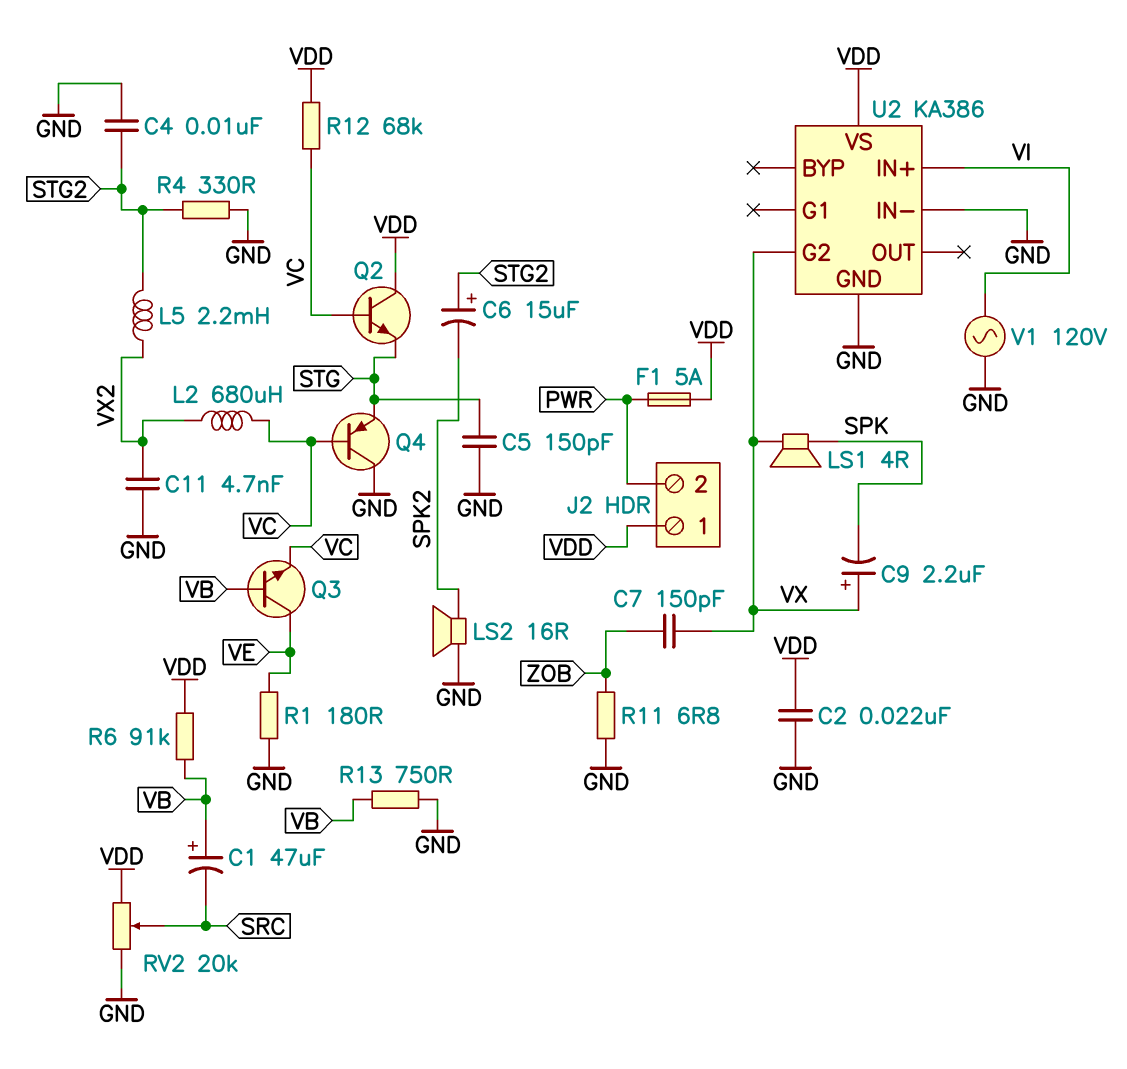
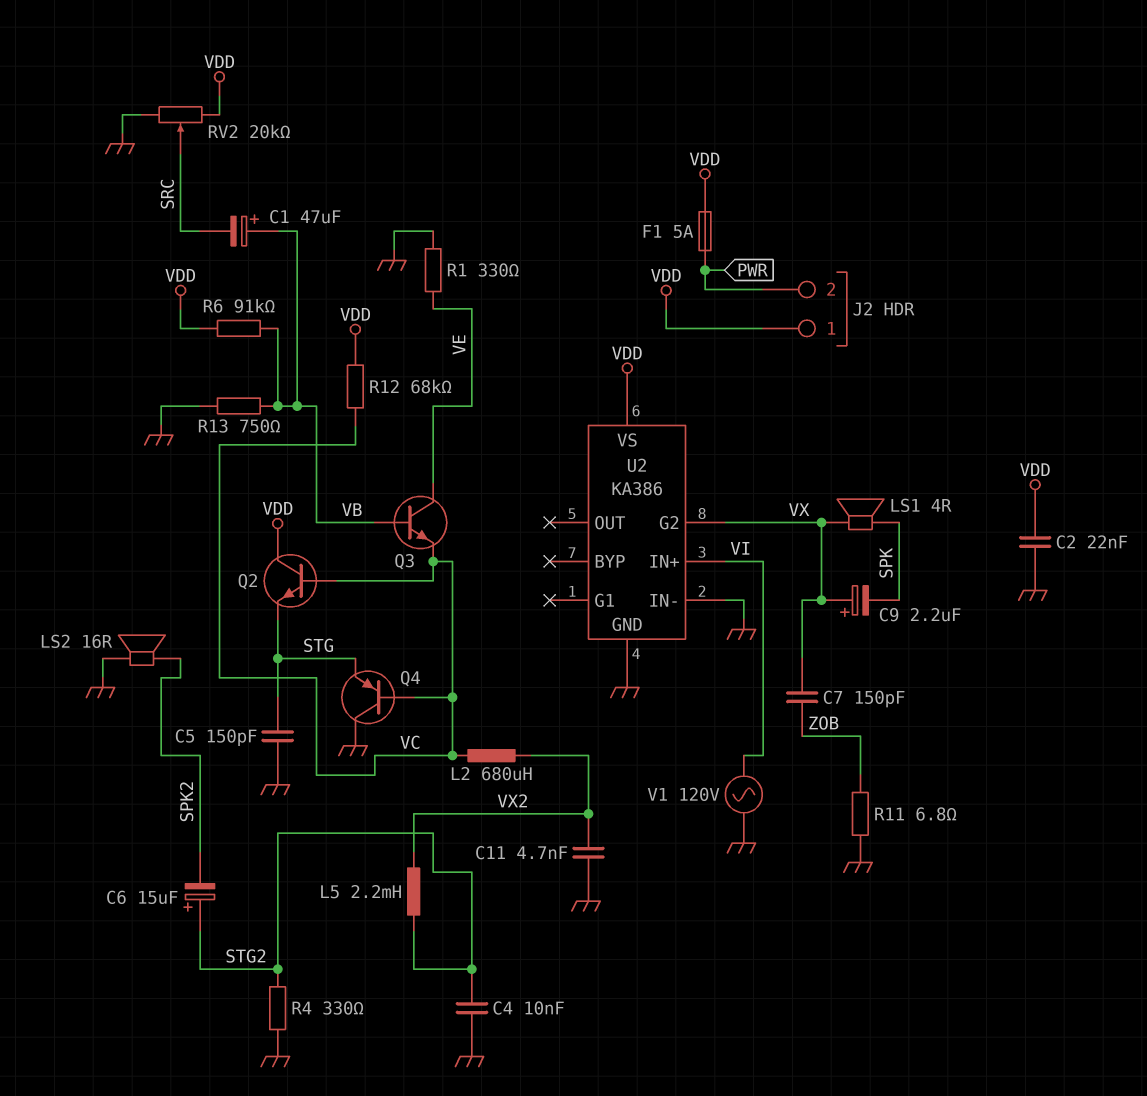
R1: 180 (GND, VE) -> 330 (GND, VE)

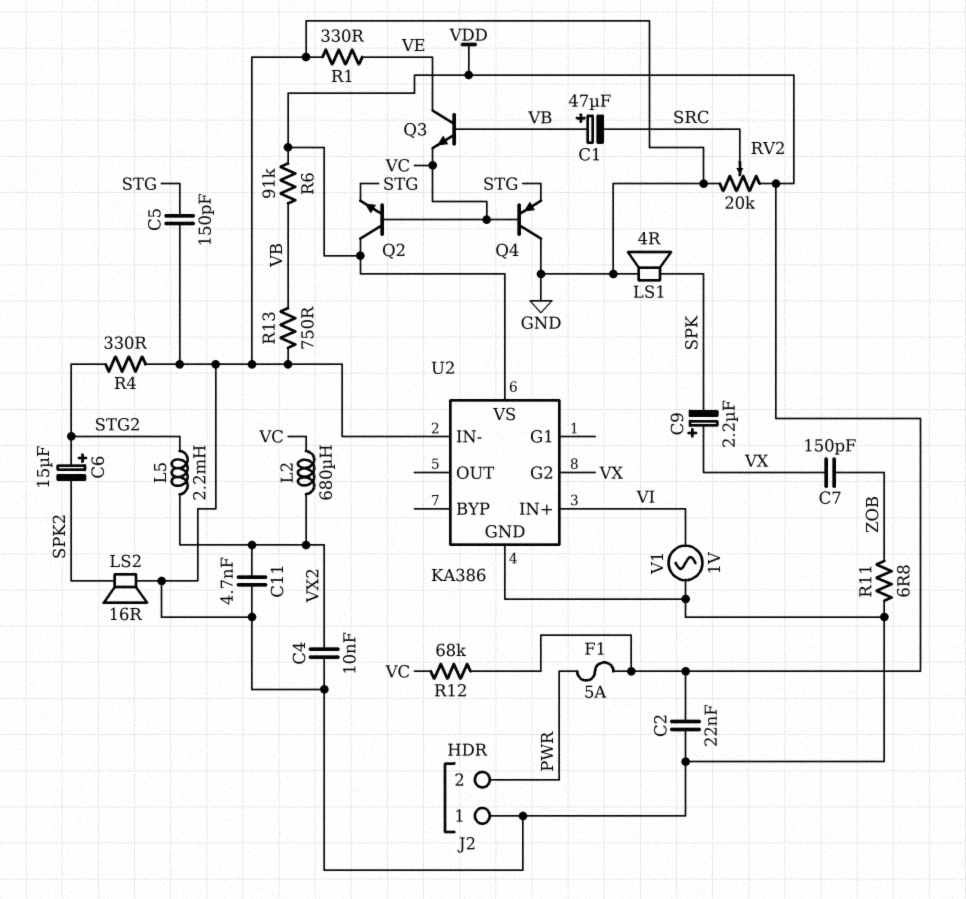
C4: 10nF (GND, STG2) -> 10nF (GND, VX2)
J2 pin 1: VDD -> GND
LS1: speaker 4R (SPK, VX) -> speaker 4R (GND, SPK)
V1: AC 120V (GND, VI) -> AC 1V (GND, VI)

